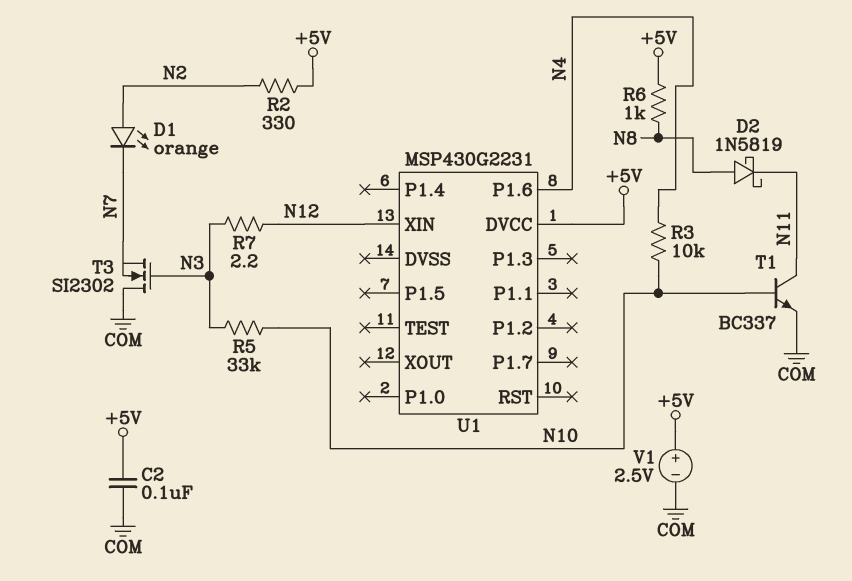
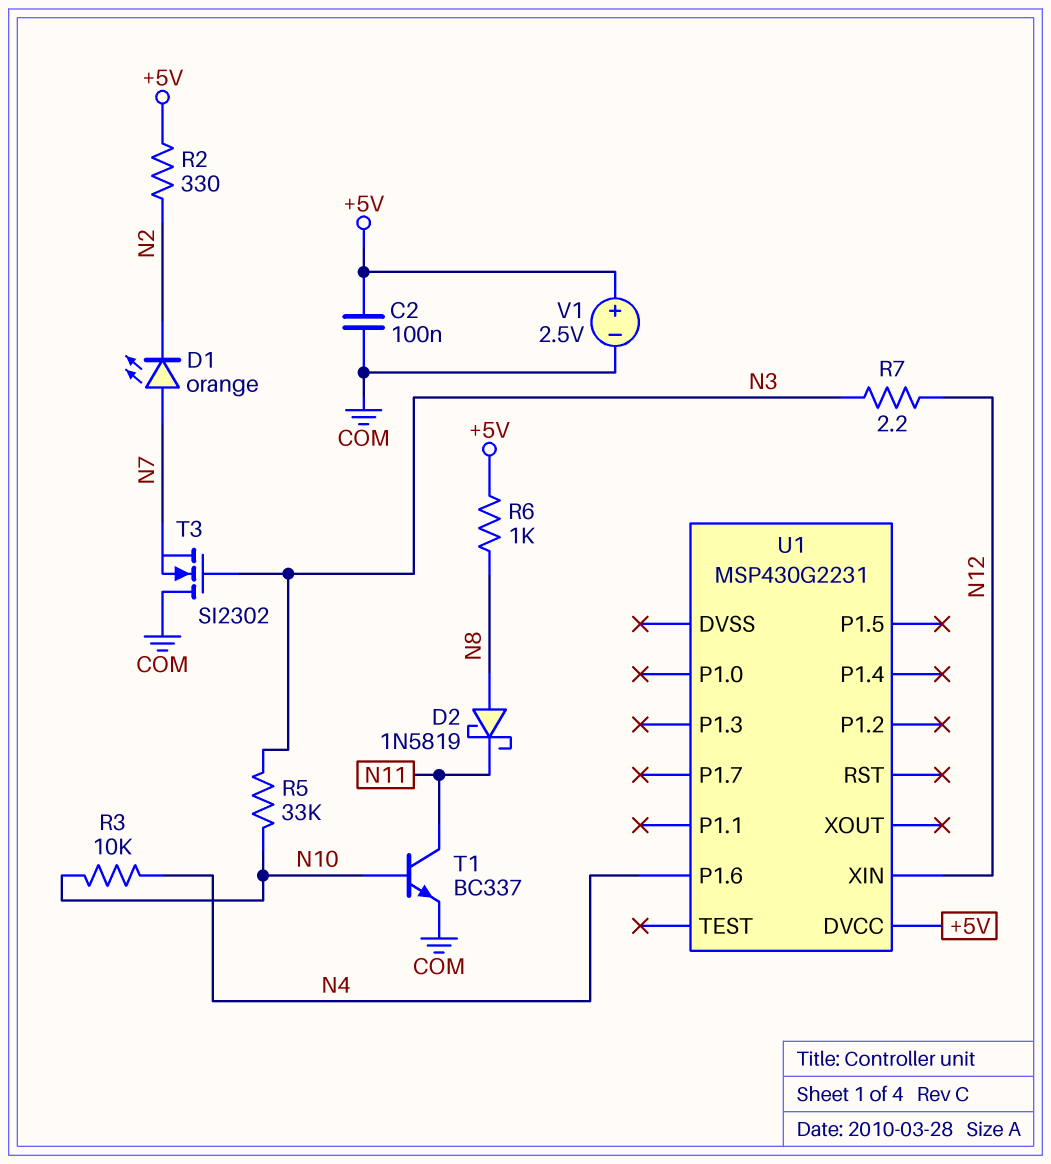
D1: LED orange (A N2, K N7) -> LED orange (A N7, K N2)

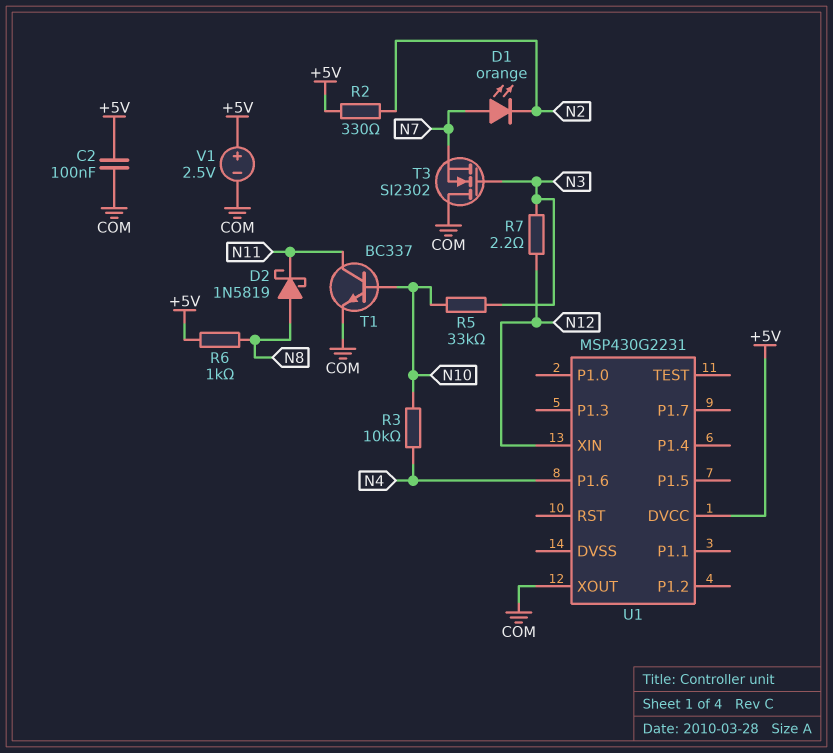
U1 pin XOUT: none -> COM

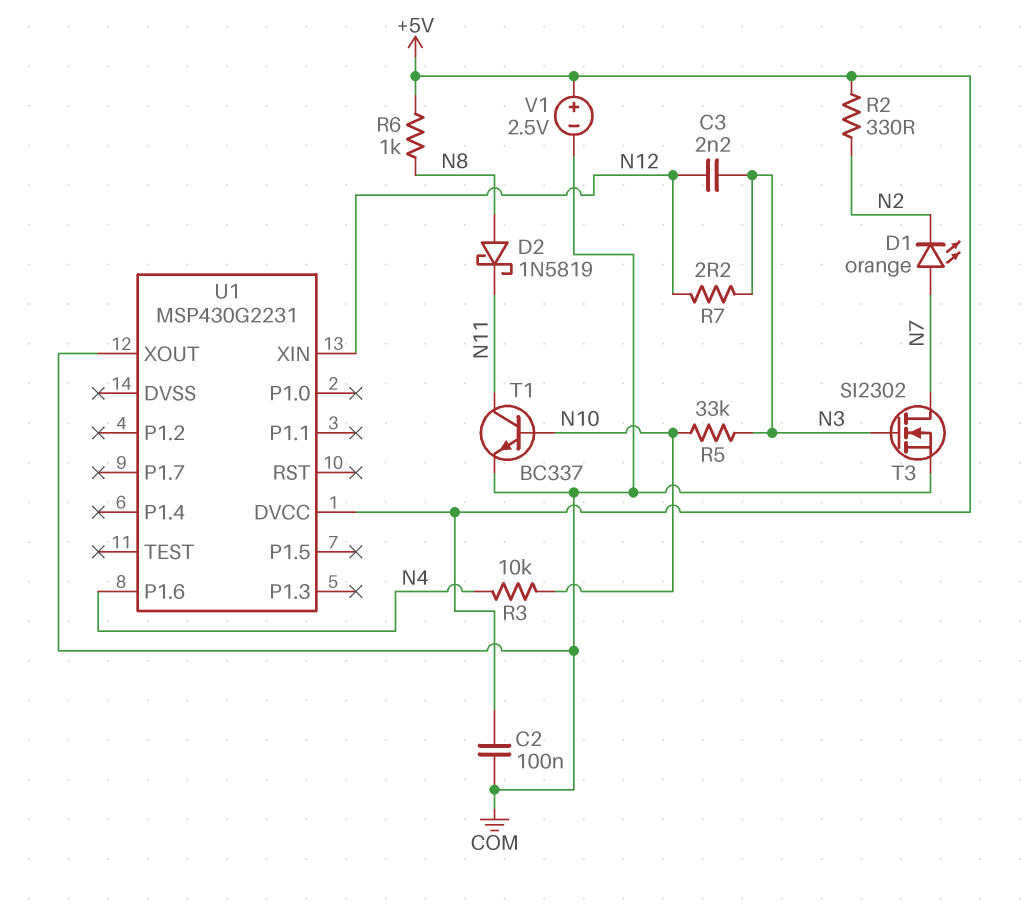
C3: none -> 2.2nF (N3, N12)
T3: NMOS SI2302 (G N3, D COM, S N7) -> NMOS SI2302 (G N3, D N7, S COM)

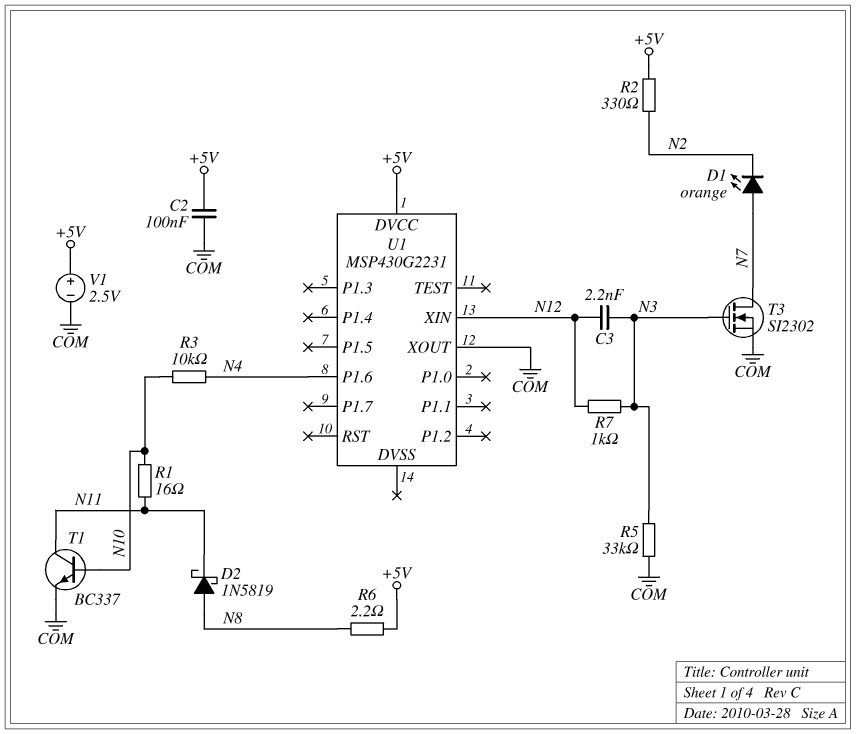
R1: none -> 16 (N10, N11)
R5: 33k (N3, N10) -> 33k (COM, N3)
R6: 1k (+5V, N8) -> 2.2 (+5V, N8)
R7: 2.2 (N3, N12) -> 1k (N3, N12)

